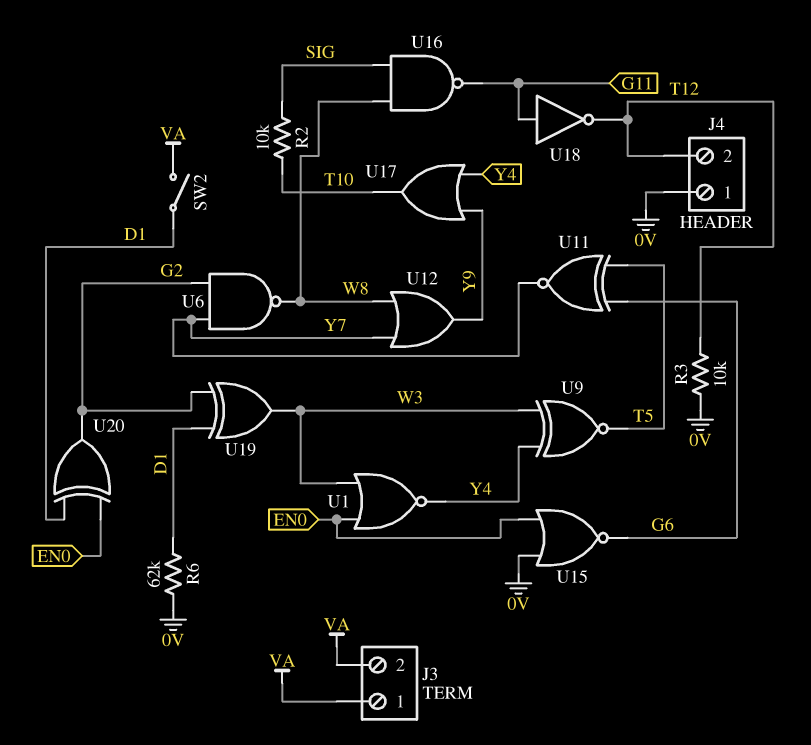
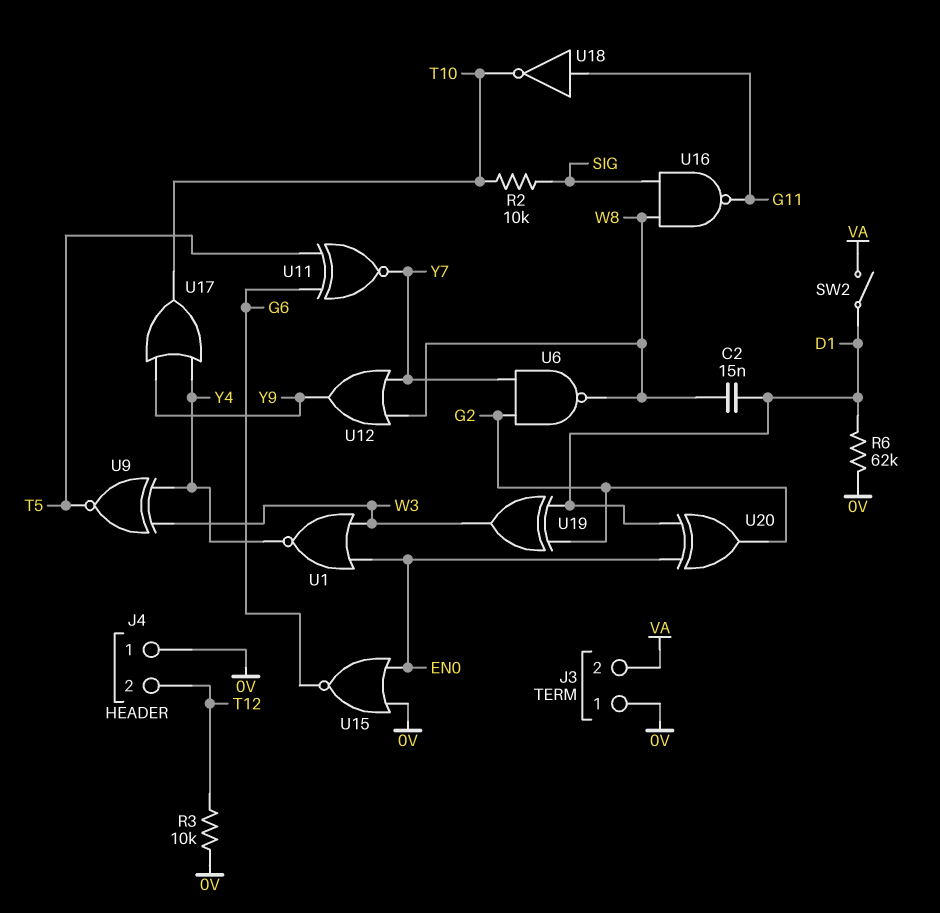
C2: none -> 15nF (D1, W8)
J3 pin 1: VA -> 0V
U18: NOT (in G11, out T12) -> NOT (in G11, out T10)

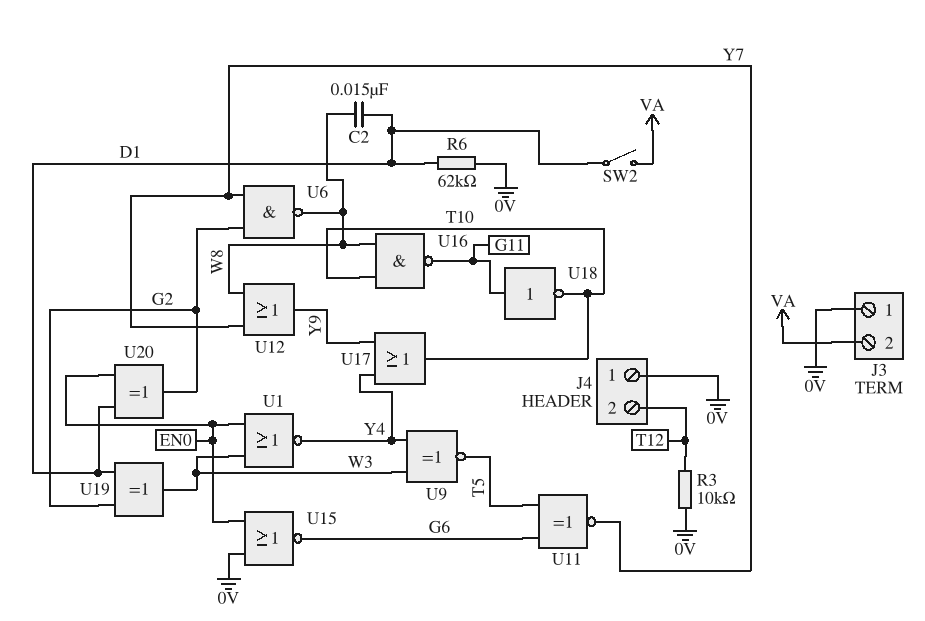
R2: 10k (SIG, T10) -> none
U16: NAND (in SIG, in W8, out G11) -> NAND (in T10, in W8, out G11)

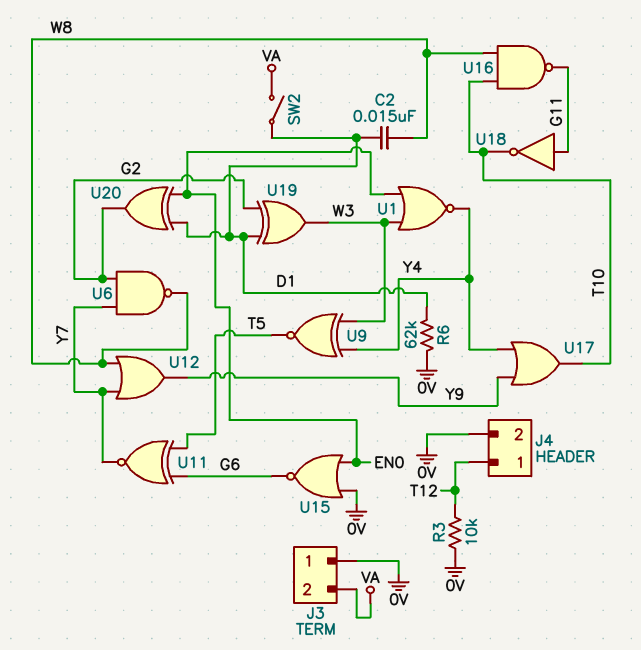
J4 pin 1: 0V -> T12
J4 pin 2: T12 -> 0V

